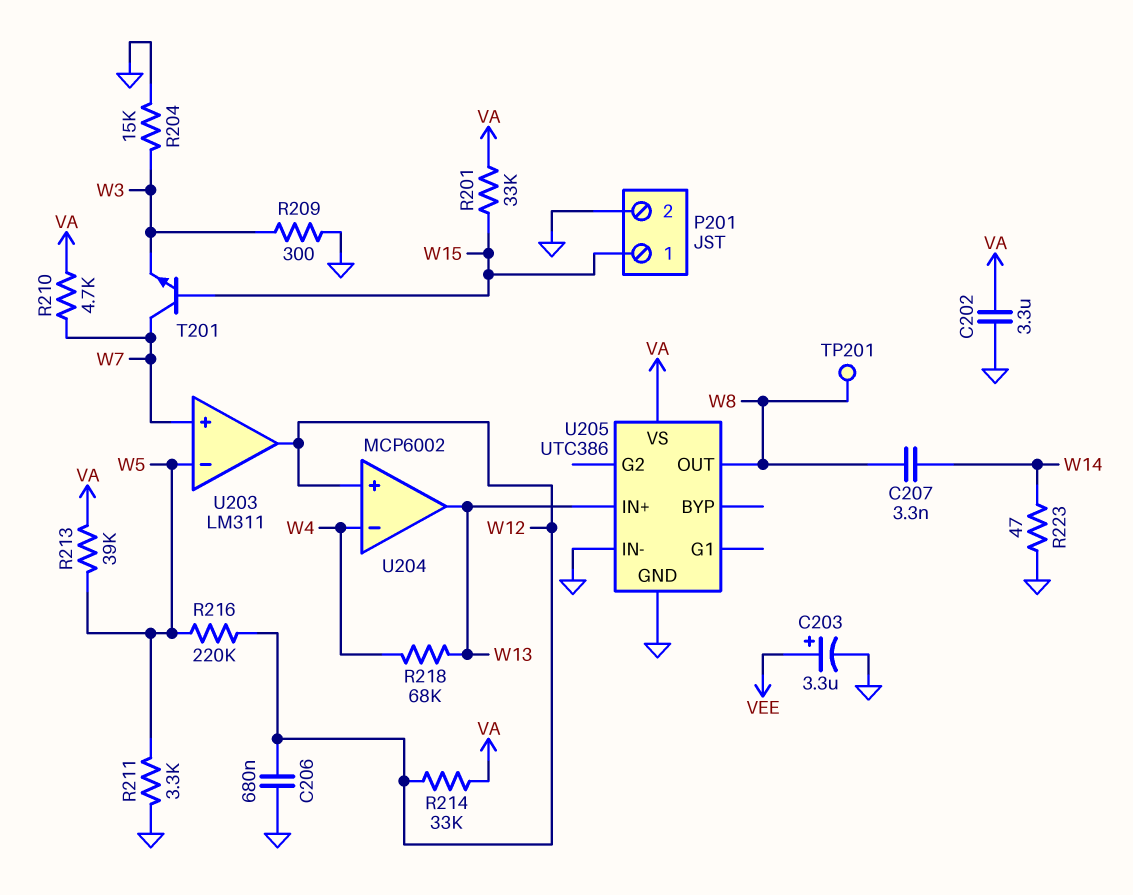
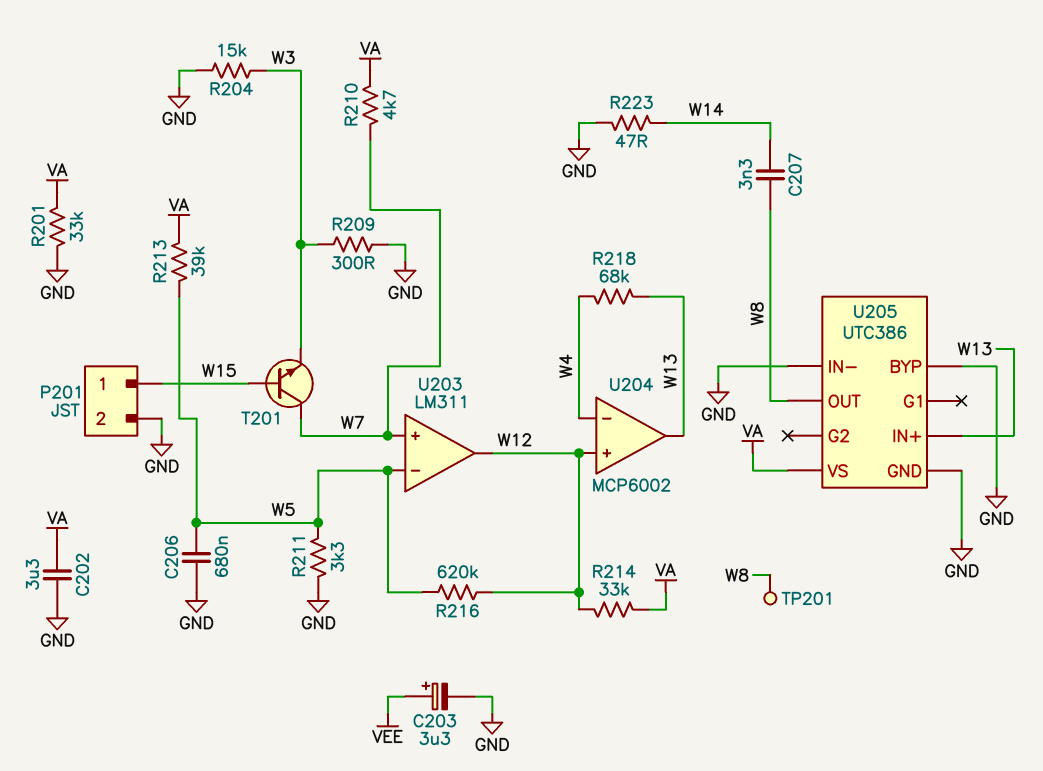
C206: 680nF (GND, W12) -> 680nF (GND, W5)
R201: 33k (VA, W15) -> 33k (GND, VA)
R216: 220k (W5, W12) -> 620k (W5, W12)
U205 pin BYP: none -> GND

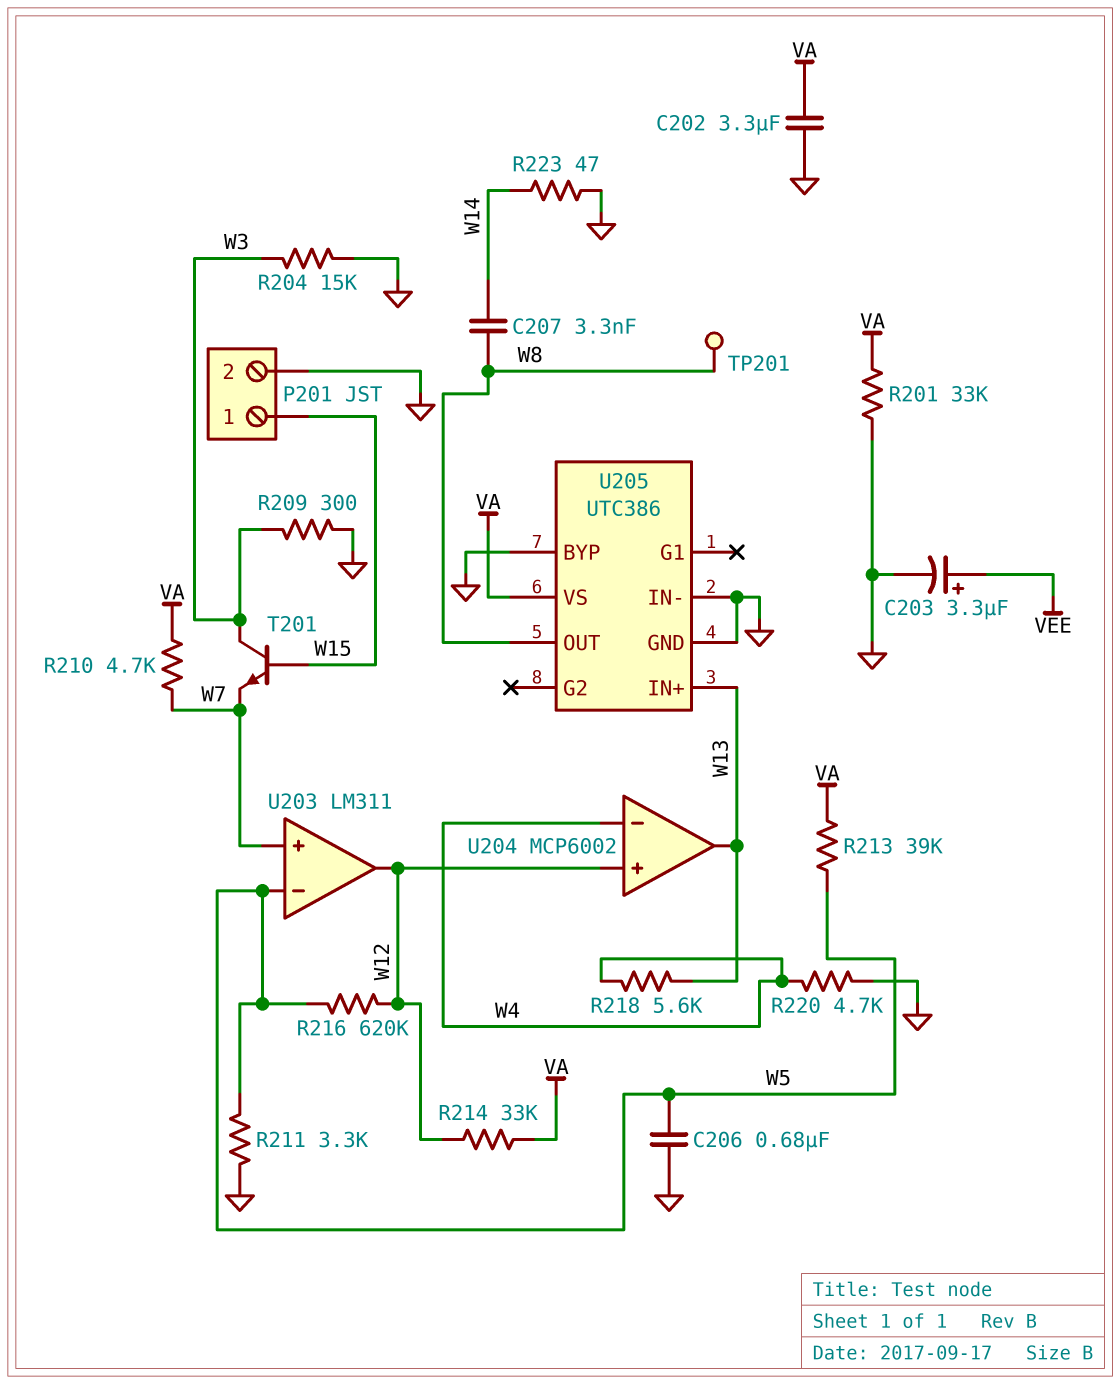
R218: 68k (W4, W13) -> 5.6k (W4, W13)
R220: none -> 4.7k (GND, W4)
T201: NPN (B W15, C W7, E W3) -> NPN (B W15, C W3, E W7)

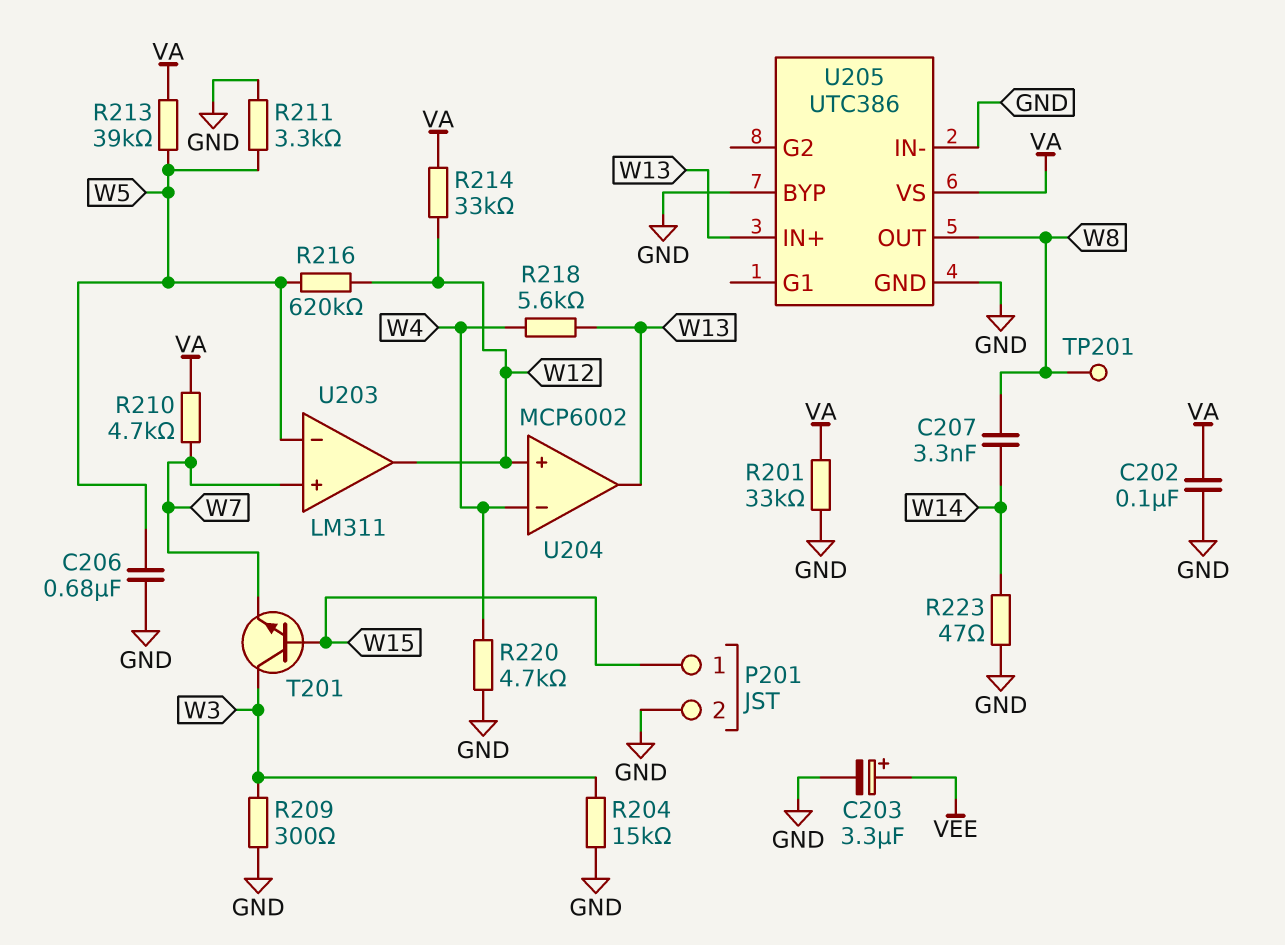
C202: 3.3uF (GND, VA) -> 100nF (GND, VA)

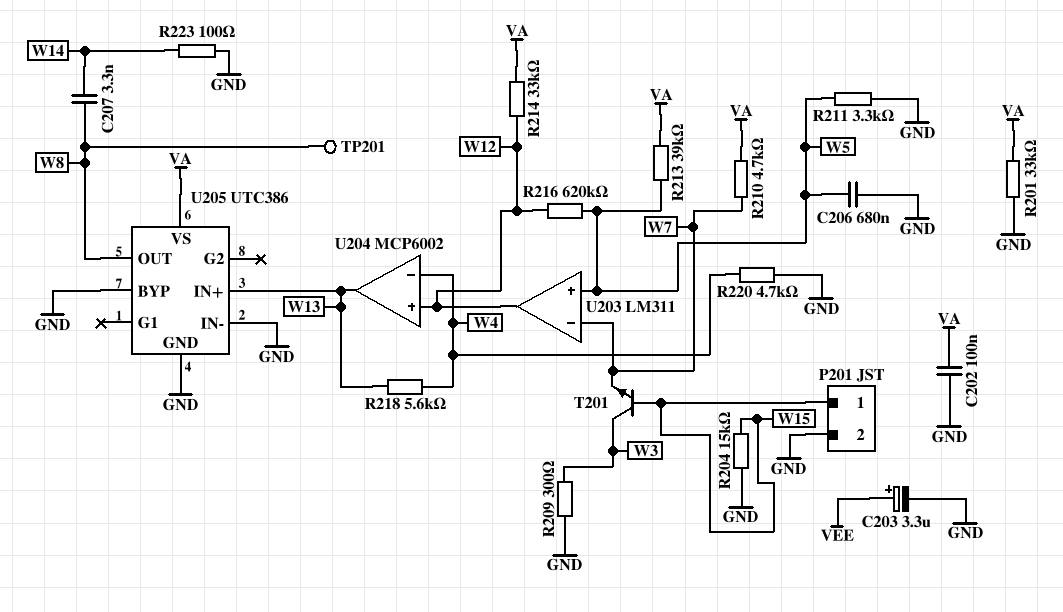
R204: 15k (GND, W3) -> 15k (GND, W15)
R223: 47 (GND, W14) -> 100 (GND, W14)
U203 pin in+: W7 -> W5
U203 pin in-: W5 -> W7

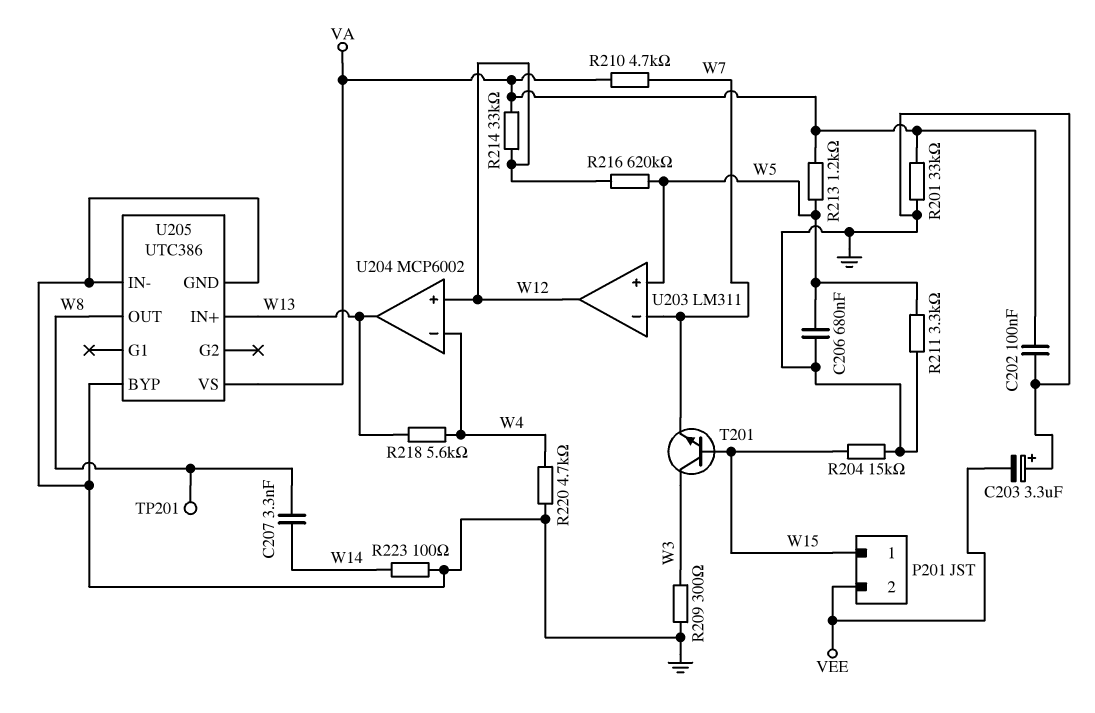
C203: 3.3uF (plus VEE, minus GND) -> 3.3uF (plus GND, minus VEE)
P201 pin 2: GND -> VEE
R213: 39k (VA, W5) -> 1.2k (VA, W5)

